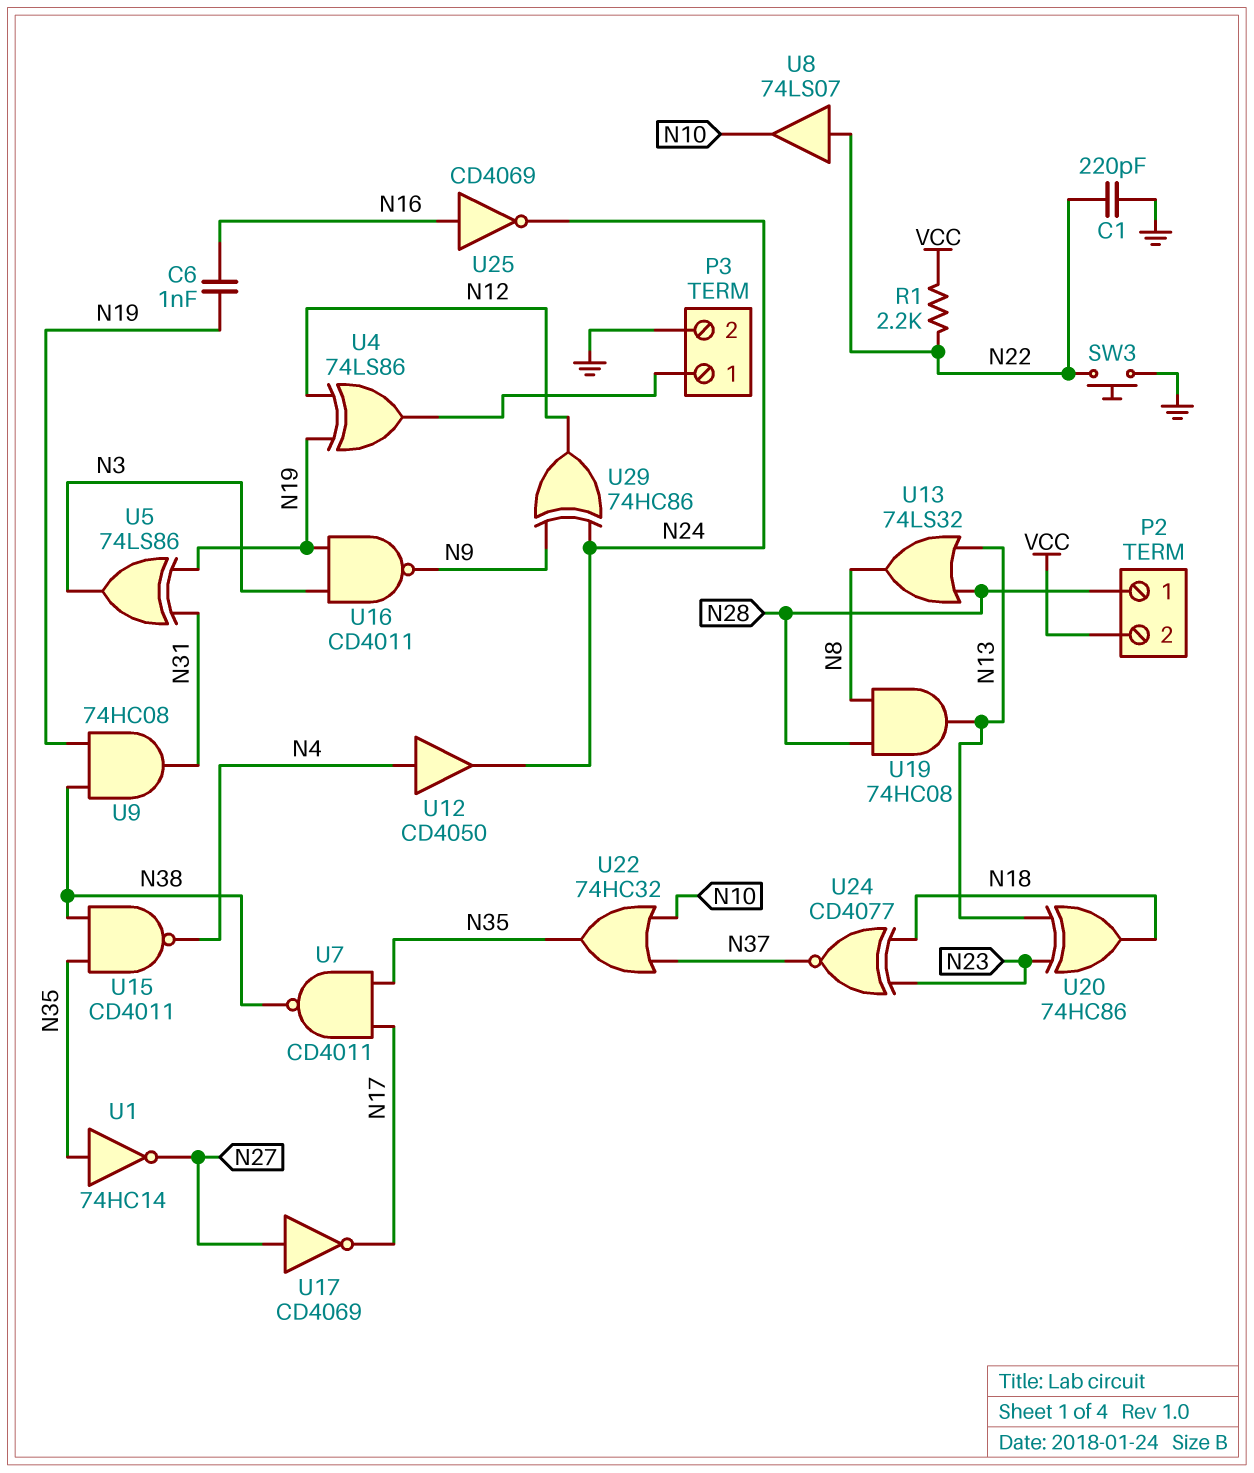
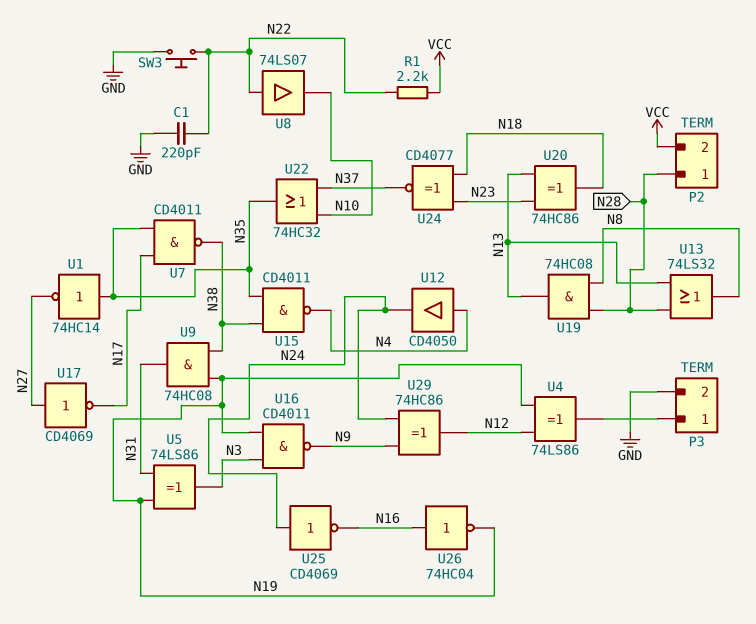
C6: 1nF (N16, N19) -> none
U25: NOT CD4069 (in N16, out N24) -> NOT CD4069 (in N24, out N16)
U26: none -> NOT 74HC04 (in N16, out N19)

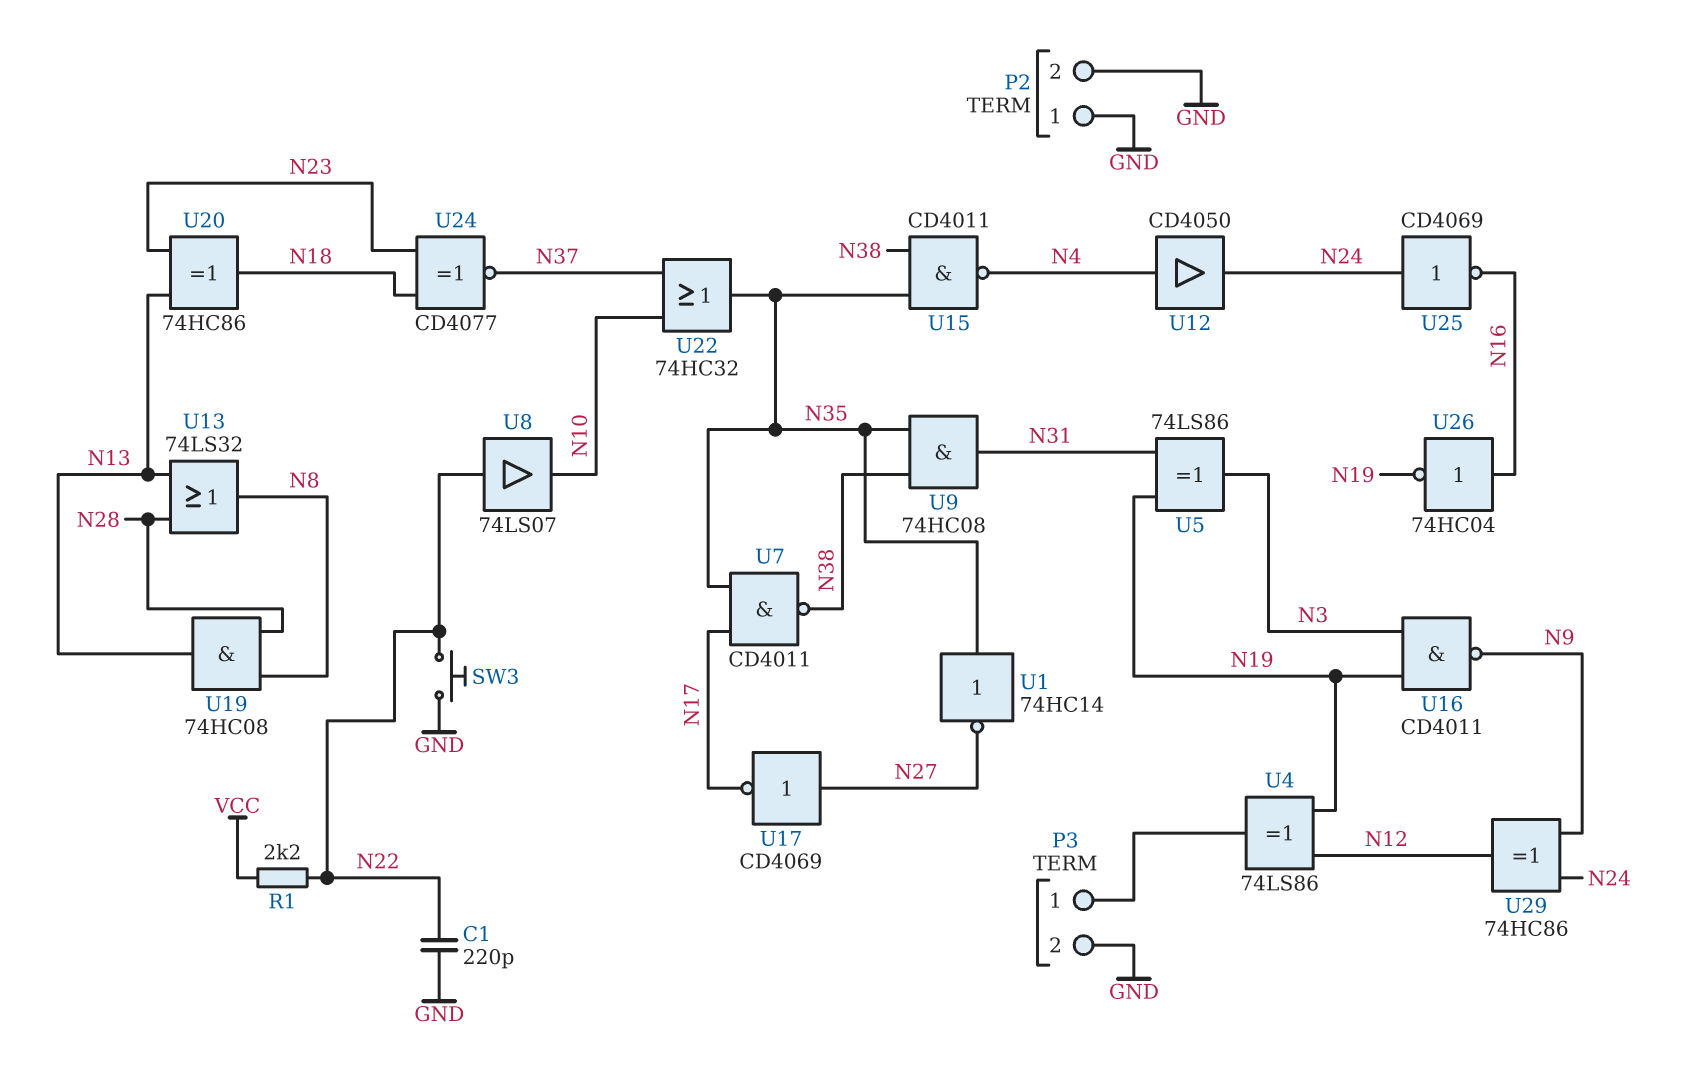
P2 pin 1: N28 -> GND
P2 pin 2: VCC -> GND
U9: AND 74HC08 (in N19, in N38, out N31) -> AND 74HC08 (in N35, in N38, out N31)

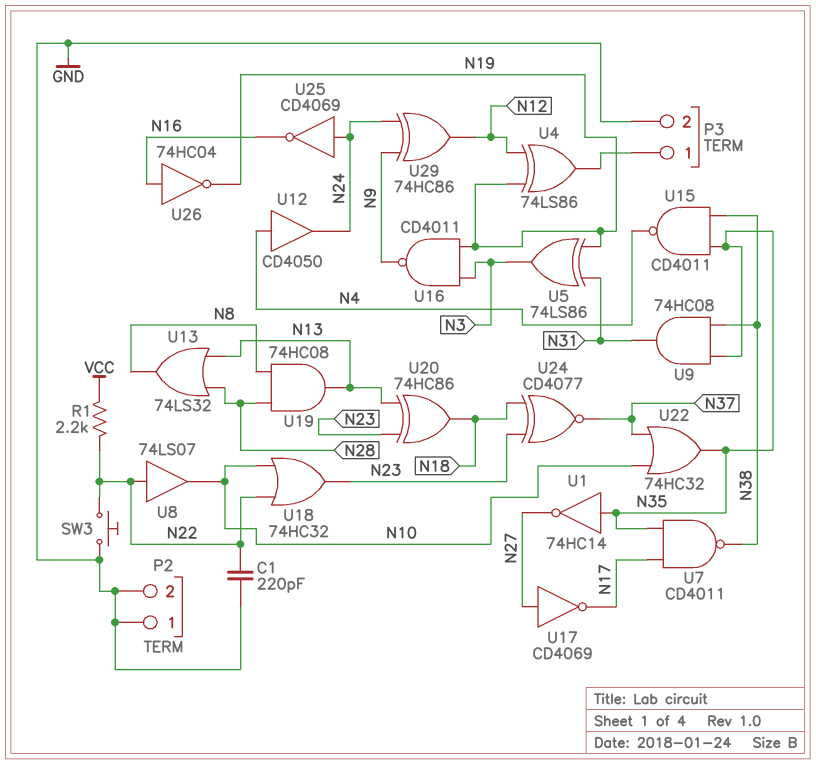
U18: none -> OR 74HC32 (in N10, in N22, out N23)

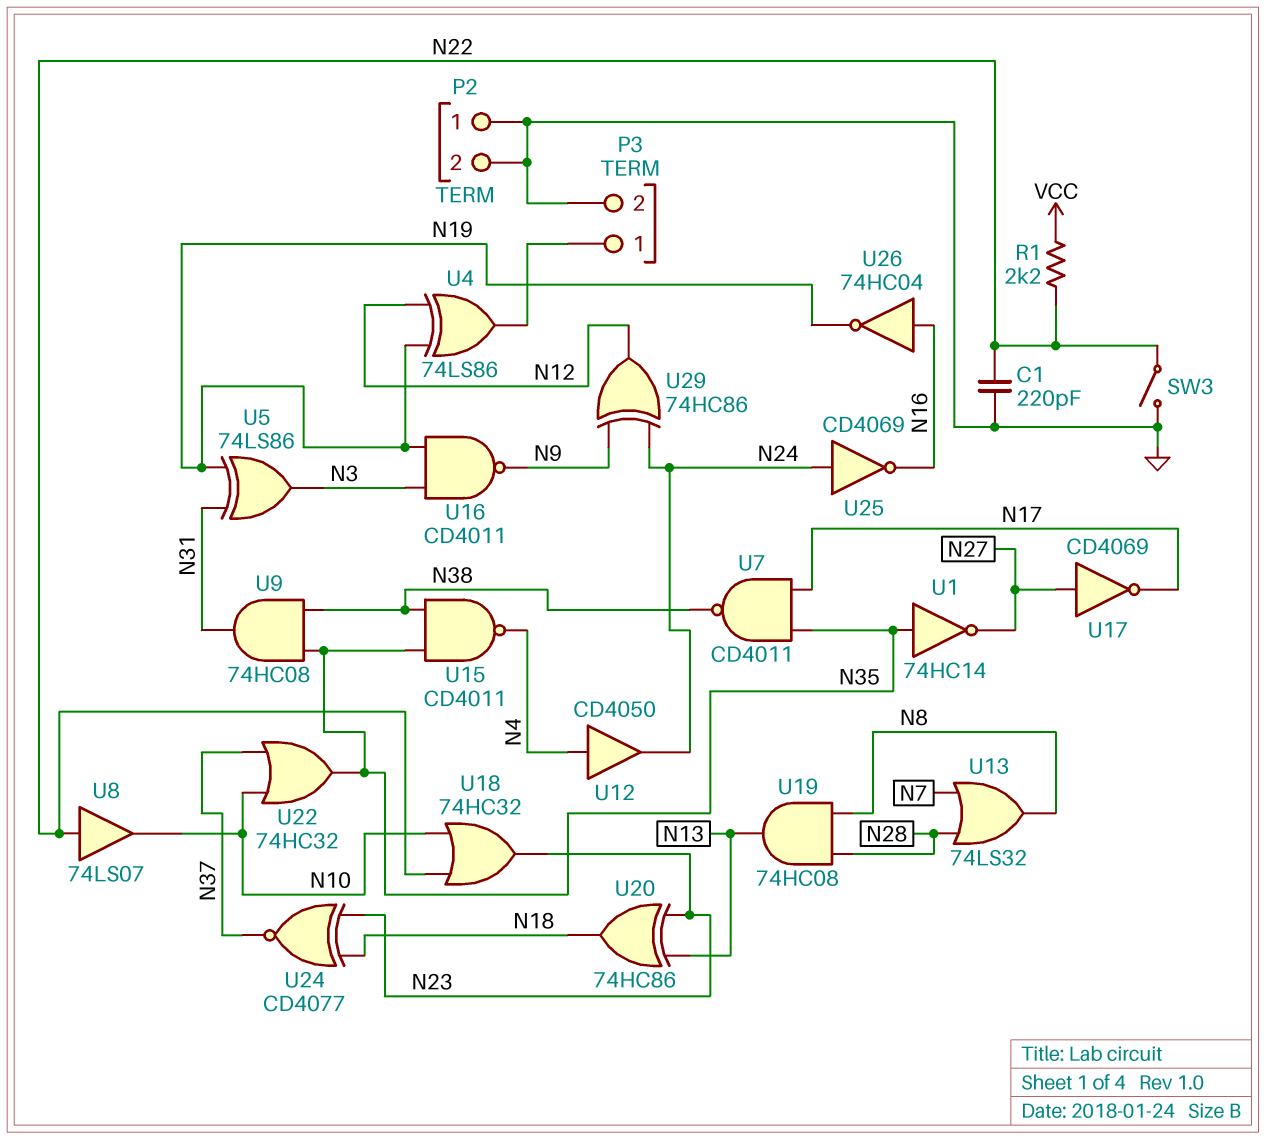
SW3: button (GND, N22) -> switch (GND, N22)
U13: OR 74LS32 (in N13, in N28, out N8) -> OR 74LS32 (in N7, in N28, out N8)

